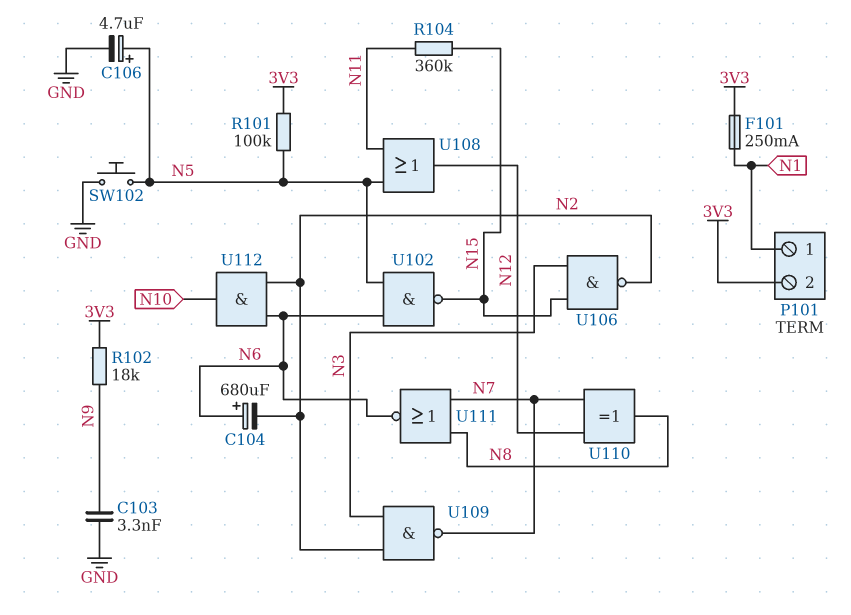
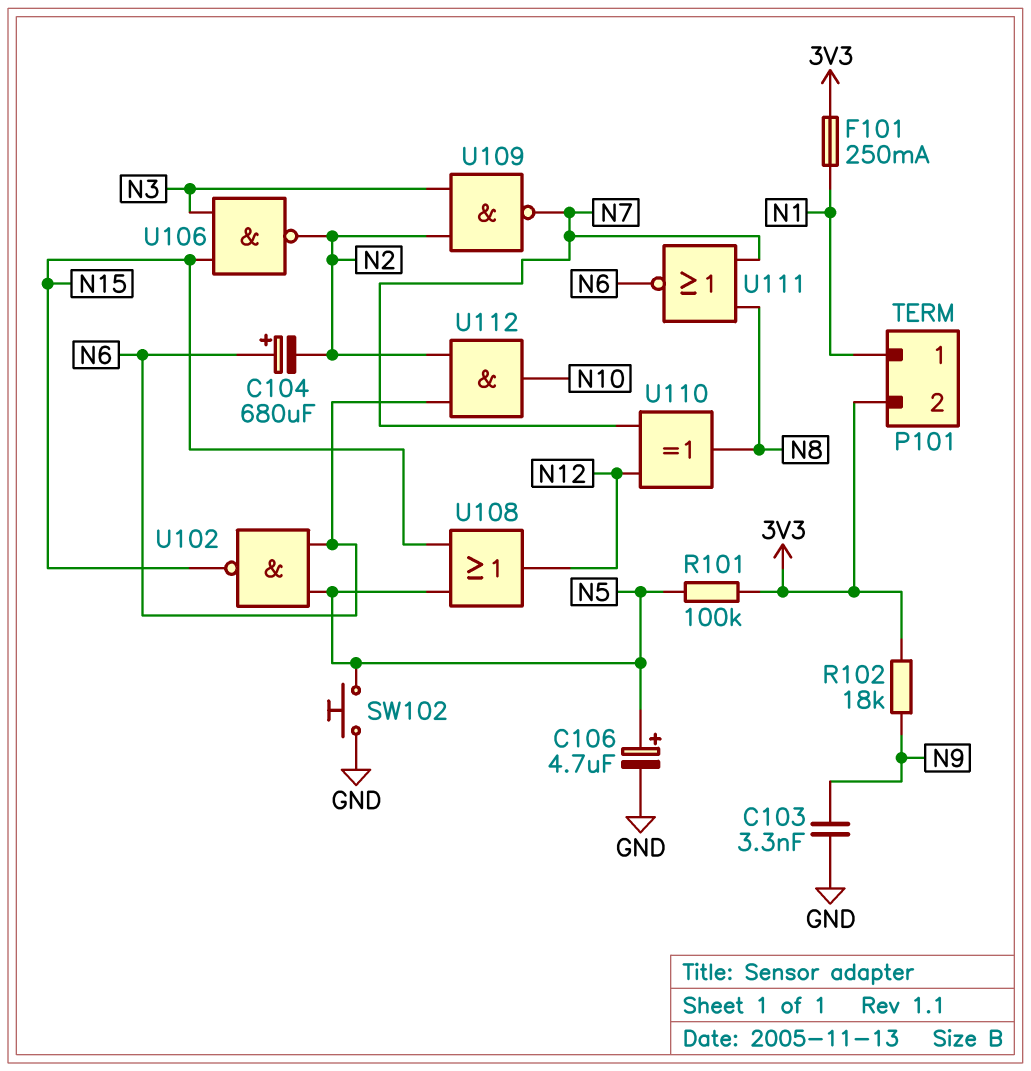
R104: 360k (N11, N15) -> none
U108: OR (in N5, in N11, out N12) -> OR (in N5, in N15, out N12)

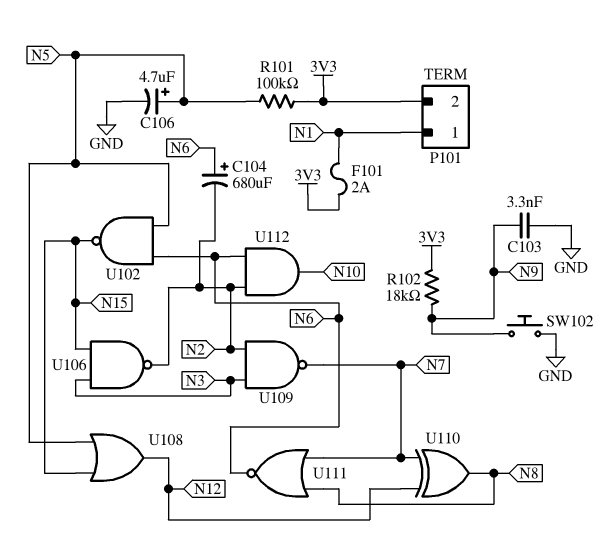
F101: 250mA (3V3, N1) -> 2A (3V3, N1)
SW102: button (GND, N5) -> button (GND, N9)

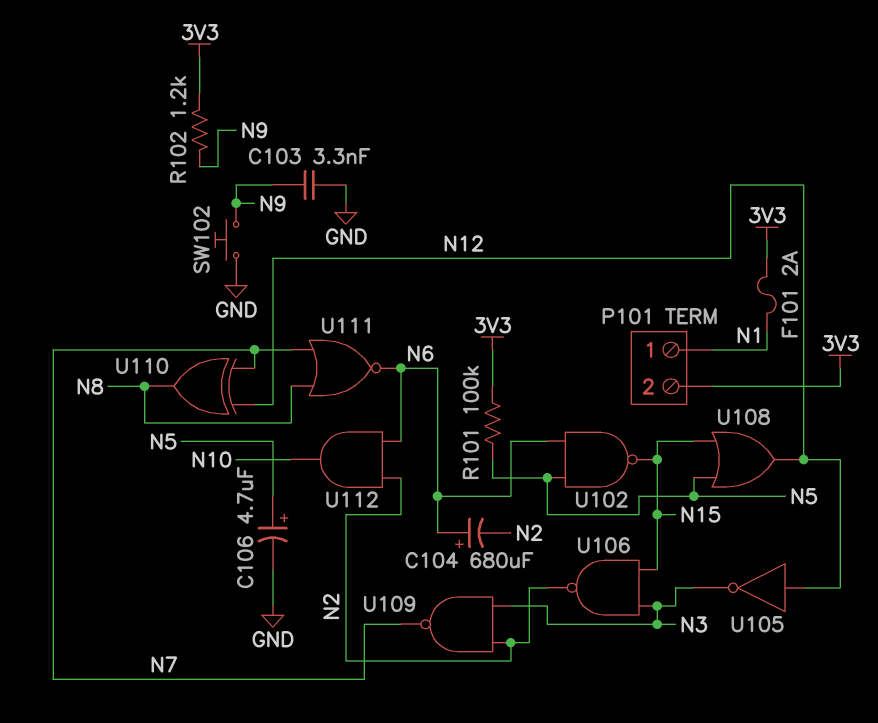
R102: 18k (3V3, N9) -> 1.2k (3V3, N9)
U105: none -> NOT (in N12, out N3)

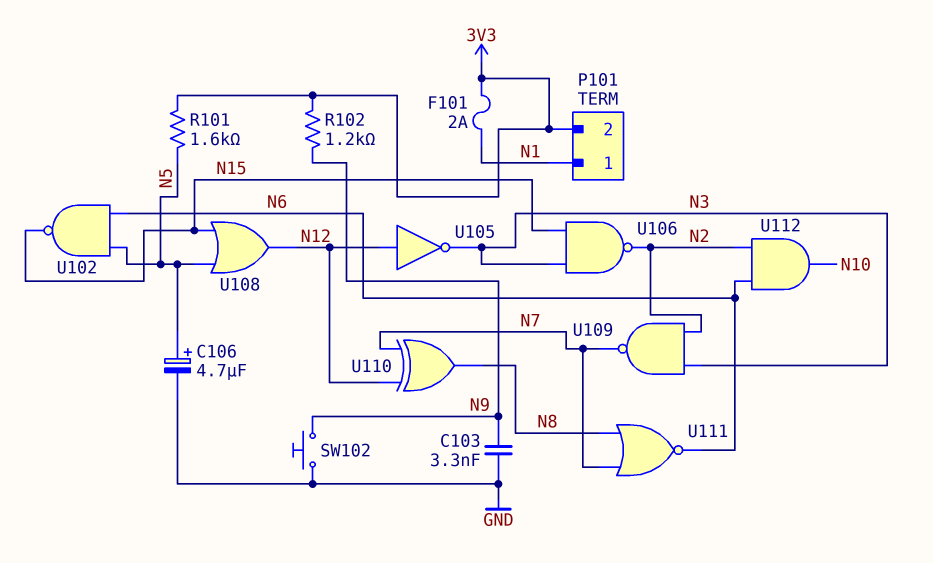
C104: 680uF (plus N6, minus N2) -> none
R101: 100k (3V3, N5) -> 1.6k (3V3, N5)

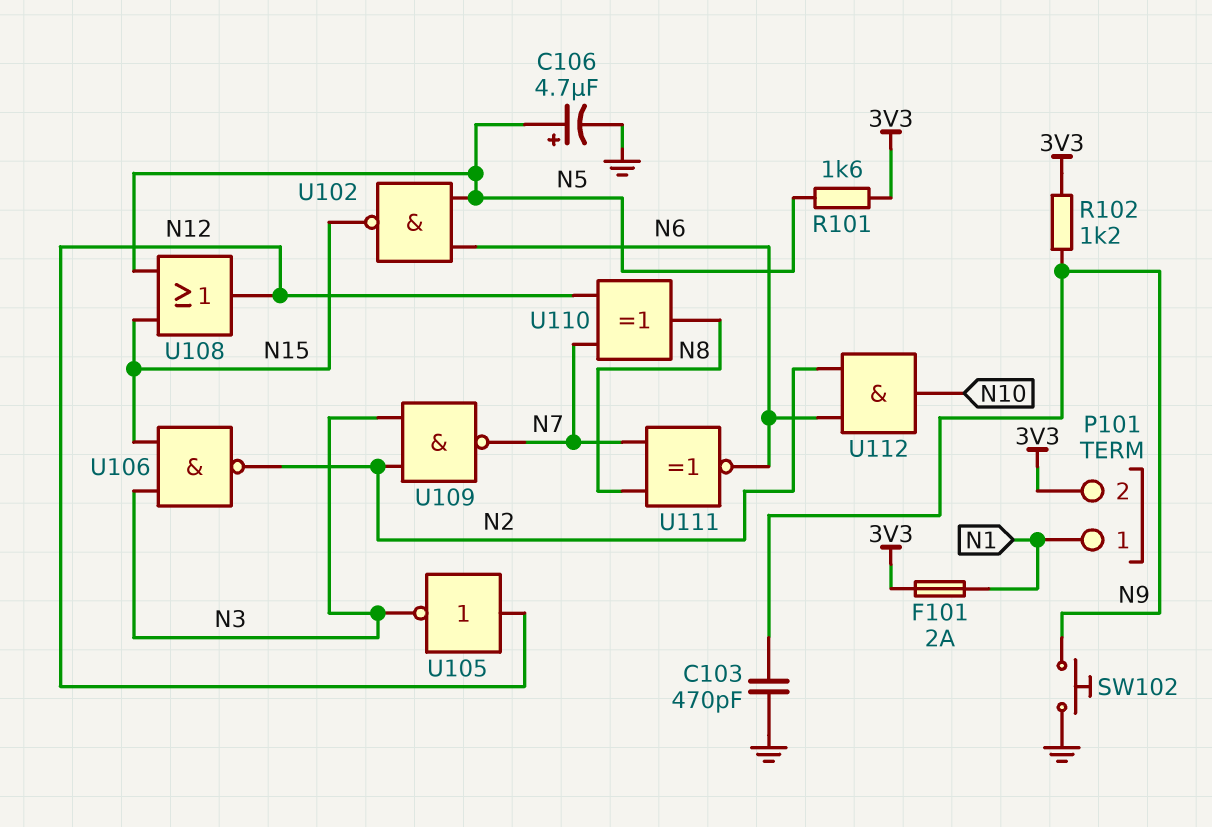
C103: 3.3nF (GND, N9) -> 470pF (GND, N9)
U111: NOR (in N7, in N8, out N6) -> XNOR (in N7, in N8, out N6)

